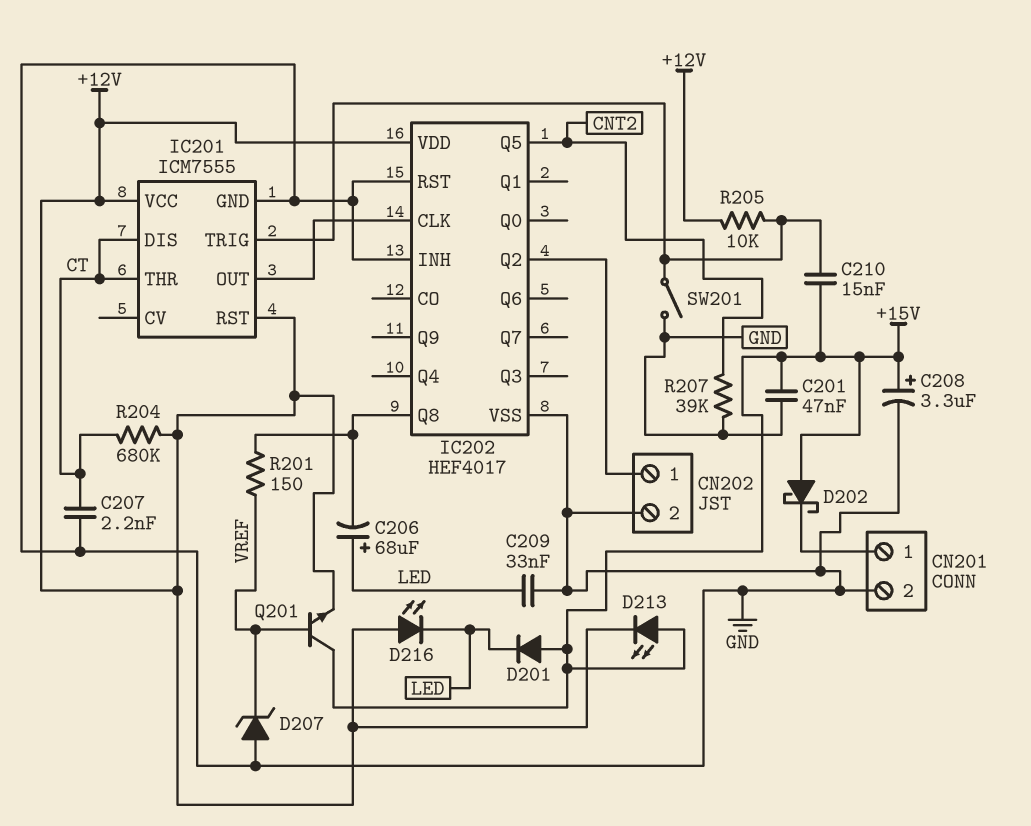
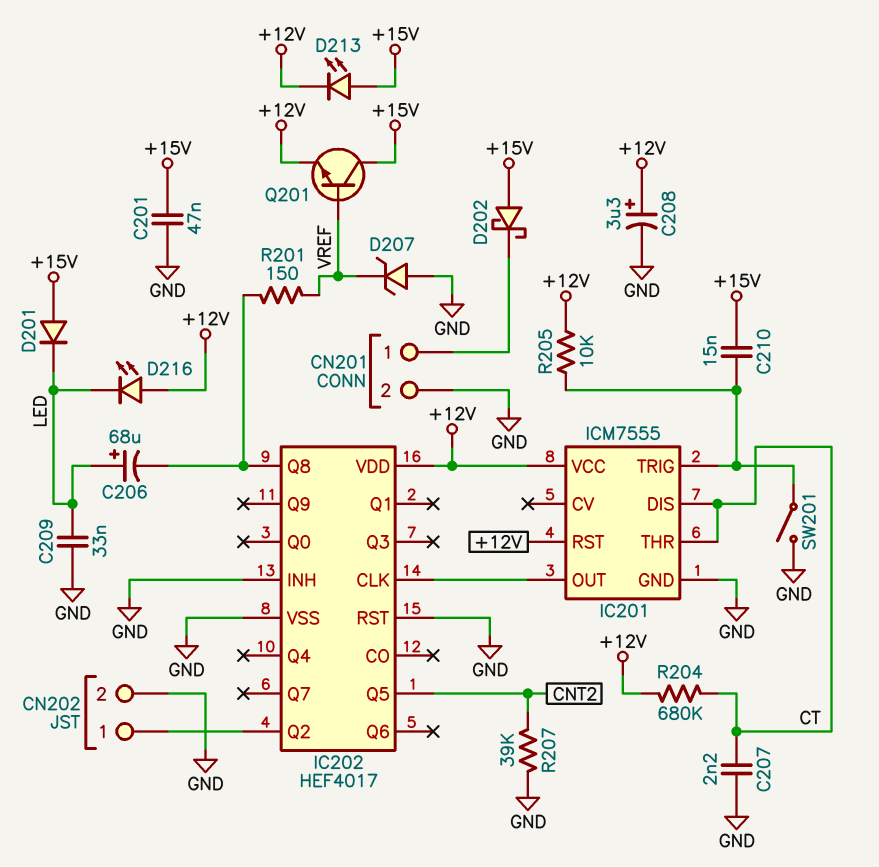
C208: 3.3uF (plus +15V, minus GND) -> 3.3uF (plus +12V, minus GND)

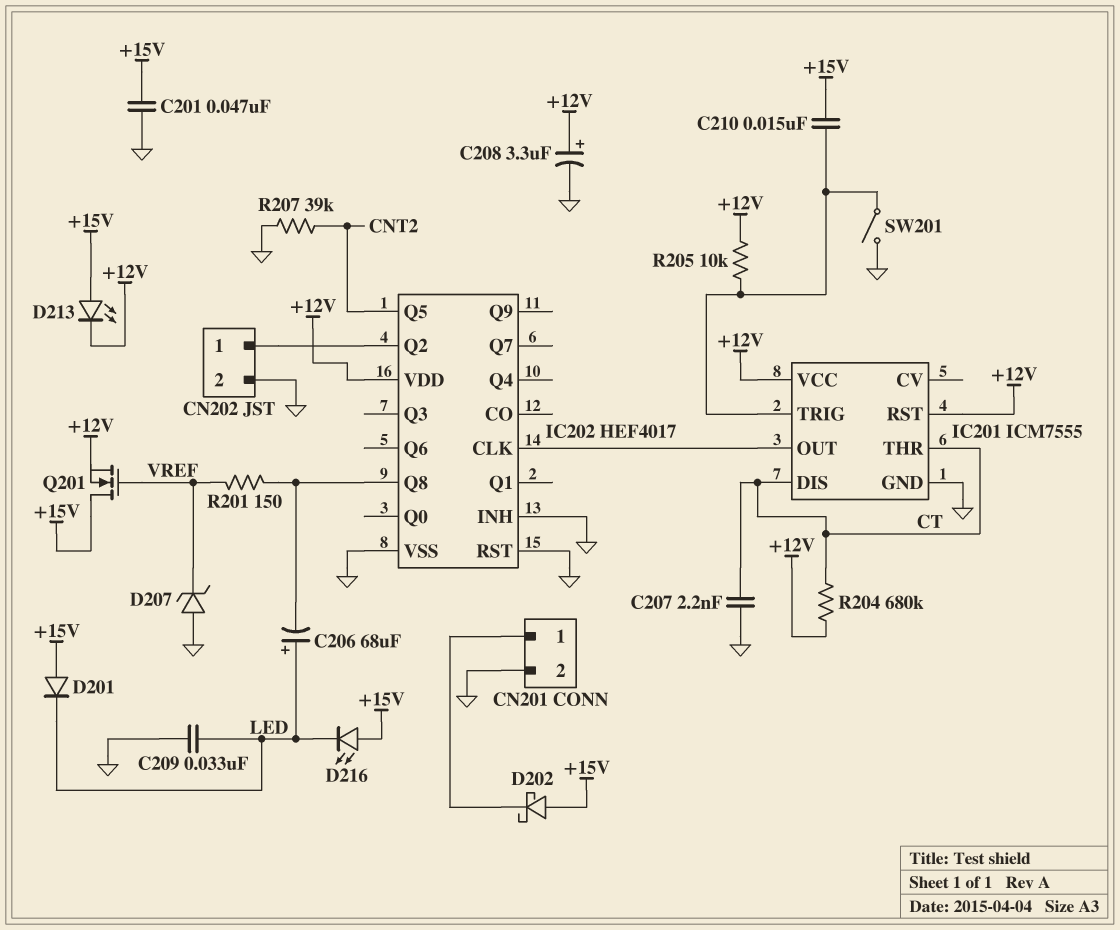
D216: LED (A +12V, K LED) -> LED (A +15V, K LED)
Q201: NPN (B VREF, C +15V, E +12V) -> NMOS (G VREF, D +15V, S +12V)

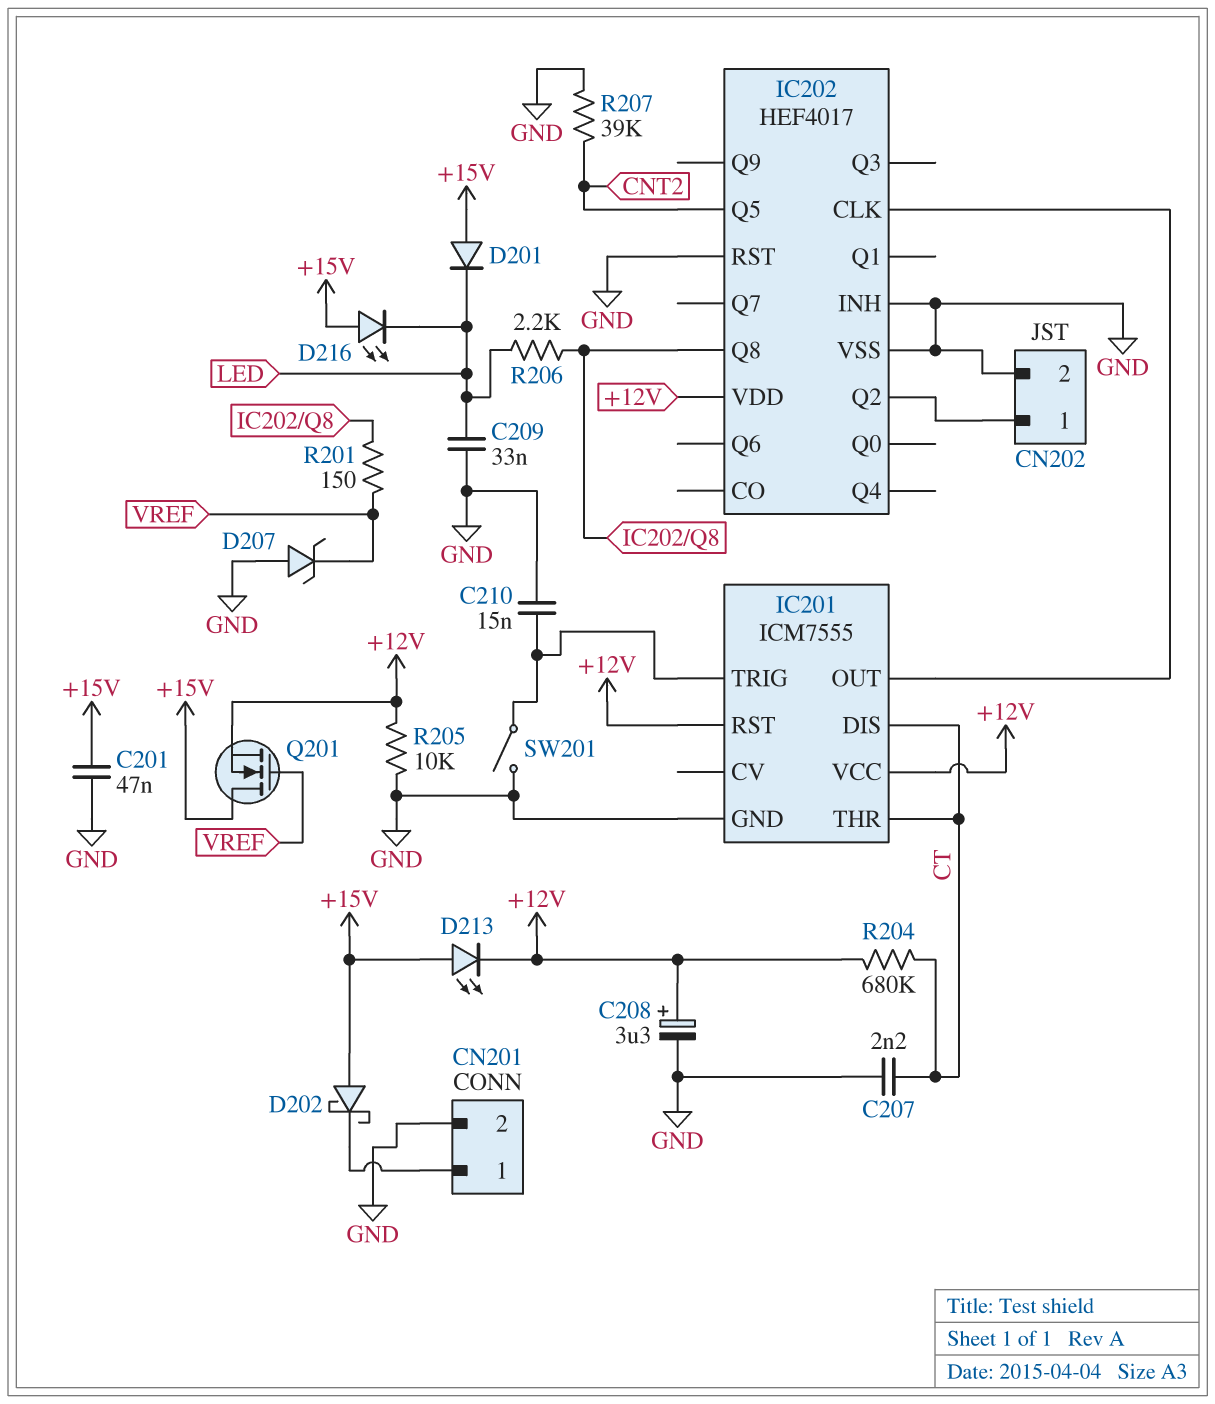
C206: 68uF (plus LED, minus IC202/Q8) -> none
C210: 15nF (+15V, IC201/TRIG) -> 15nF (GND, IC201/TRIG)
R205: 10k (+12V, IC201/TRIG) -> 10k (+12V, GND)
R206: none -> 2.2k (IC202/Q8, LED)

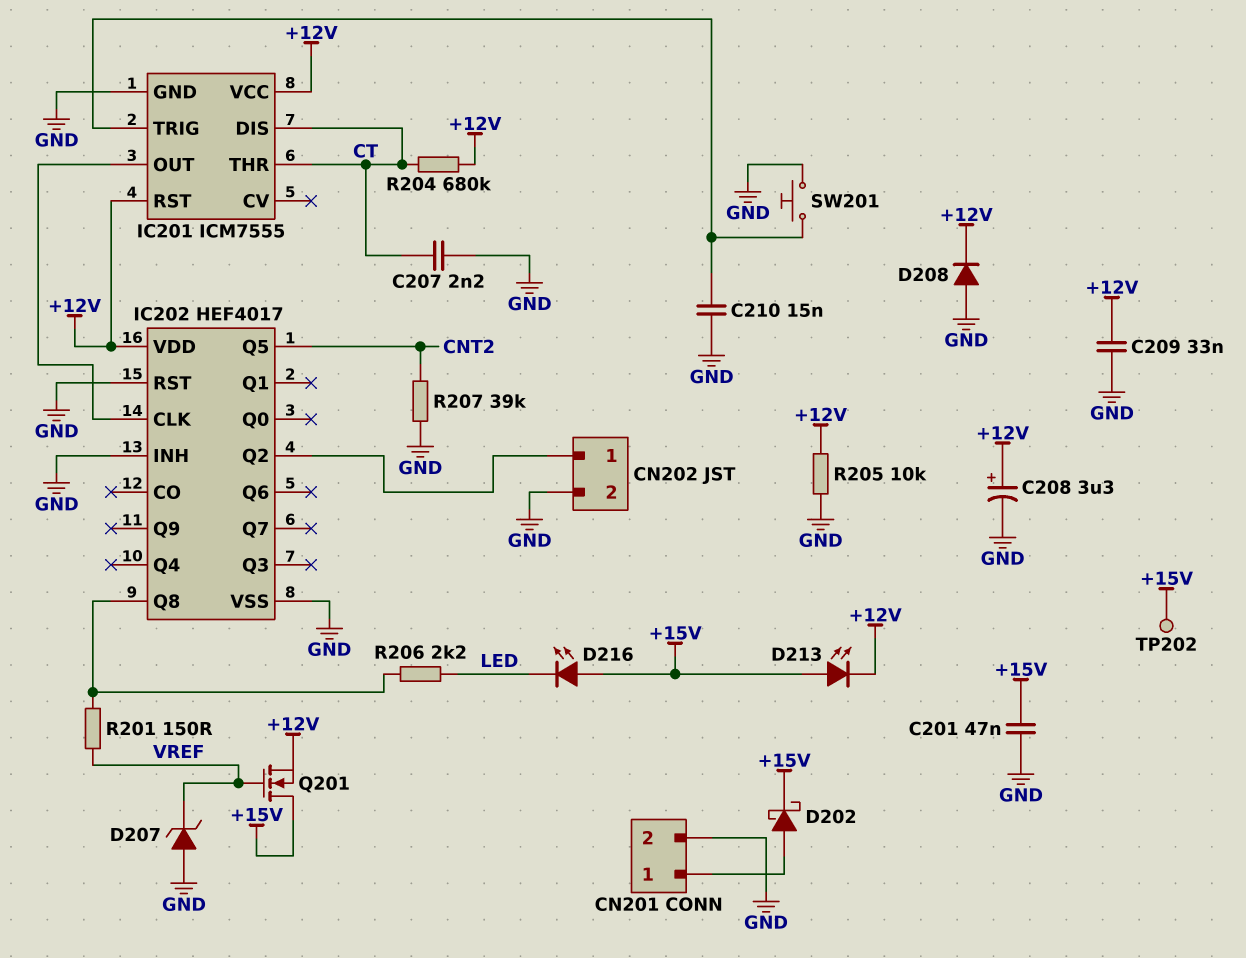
C209: 33nF (GND, LED) -> 33nF (+12V, GND)
D201: diode (A +15V, K LED) -> none
D202: schottky (A +15V, K CN201/1) -> schottky (A CN201/1, K +15V)
D208: none -> diode (A GND, K +12V)
SW201: switch (GND, IC201/TRIG) -> button (GND, IC201/TRIG)
TP202: none -> test point (+15V)

